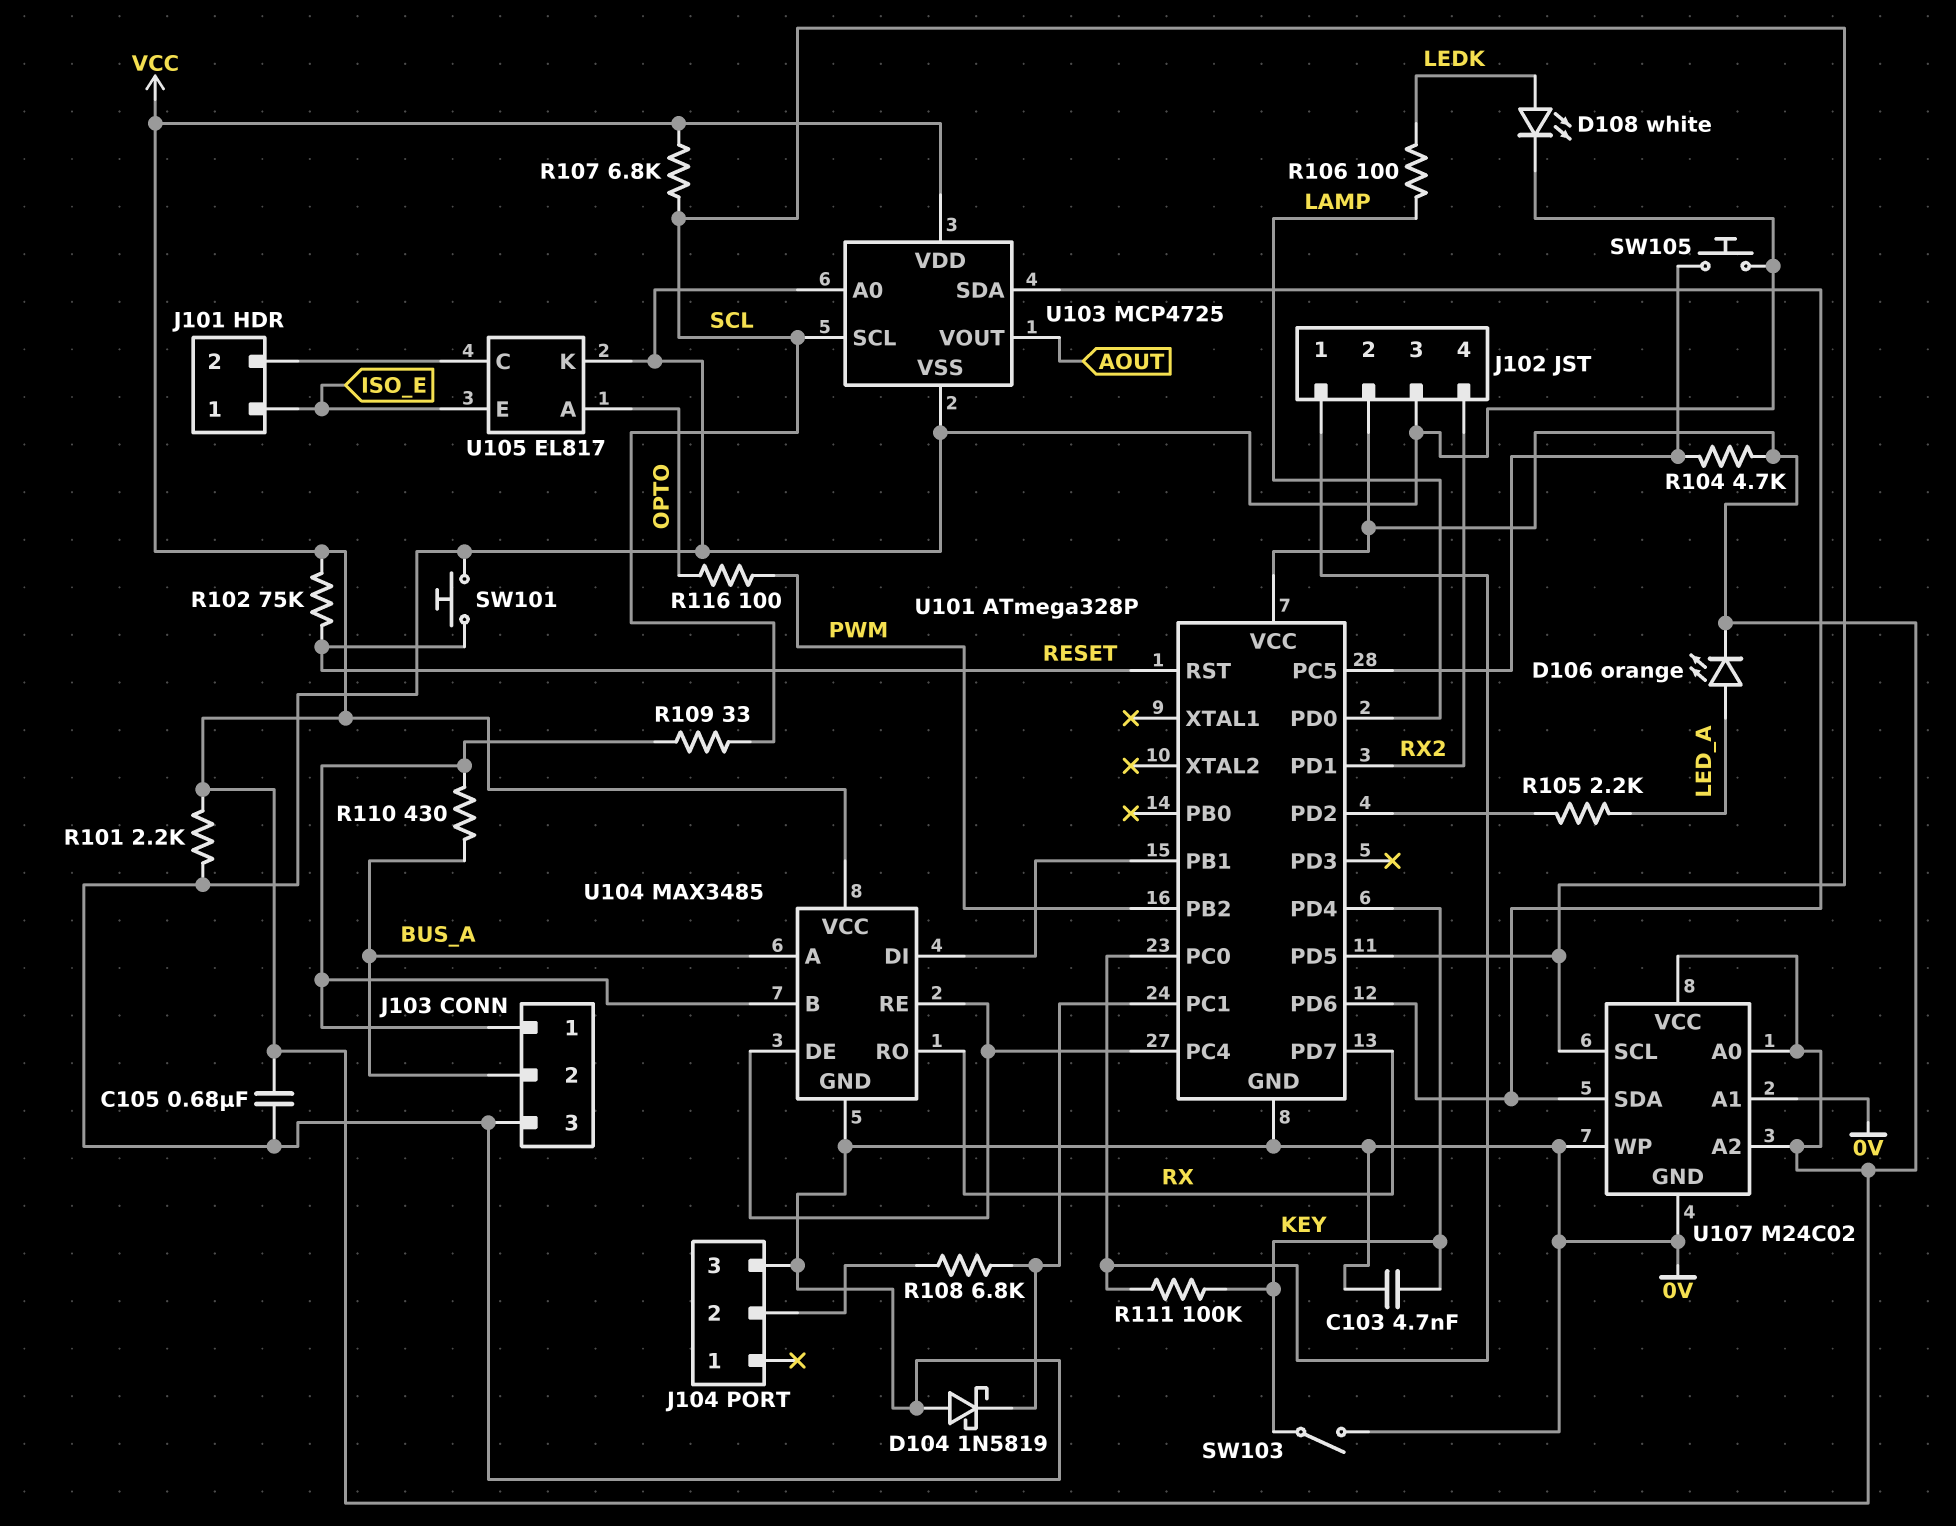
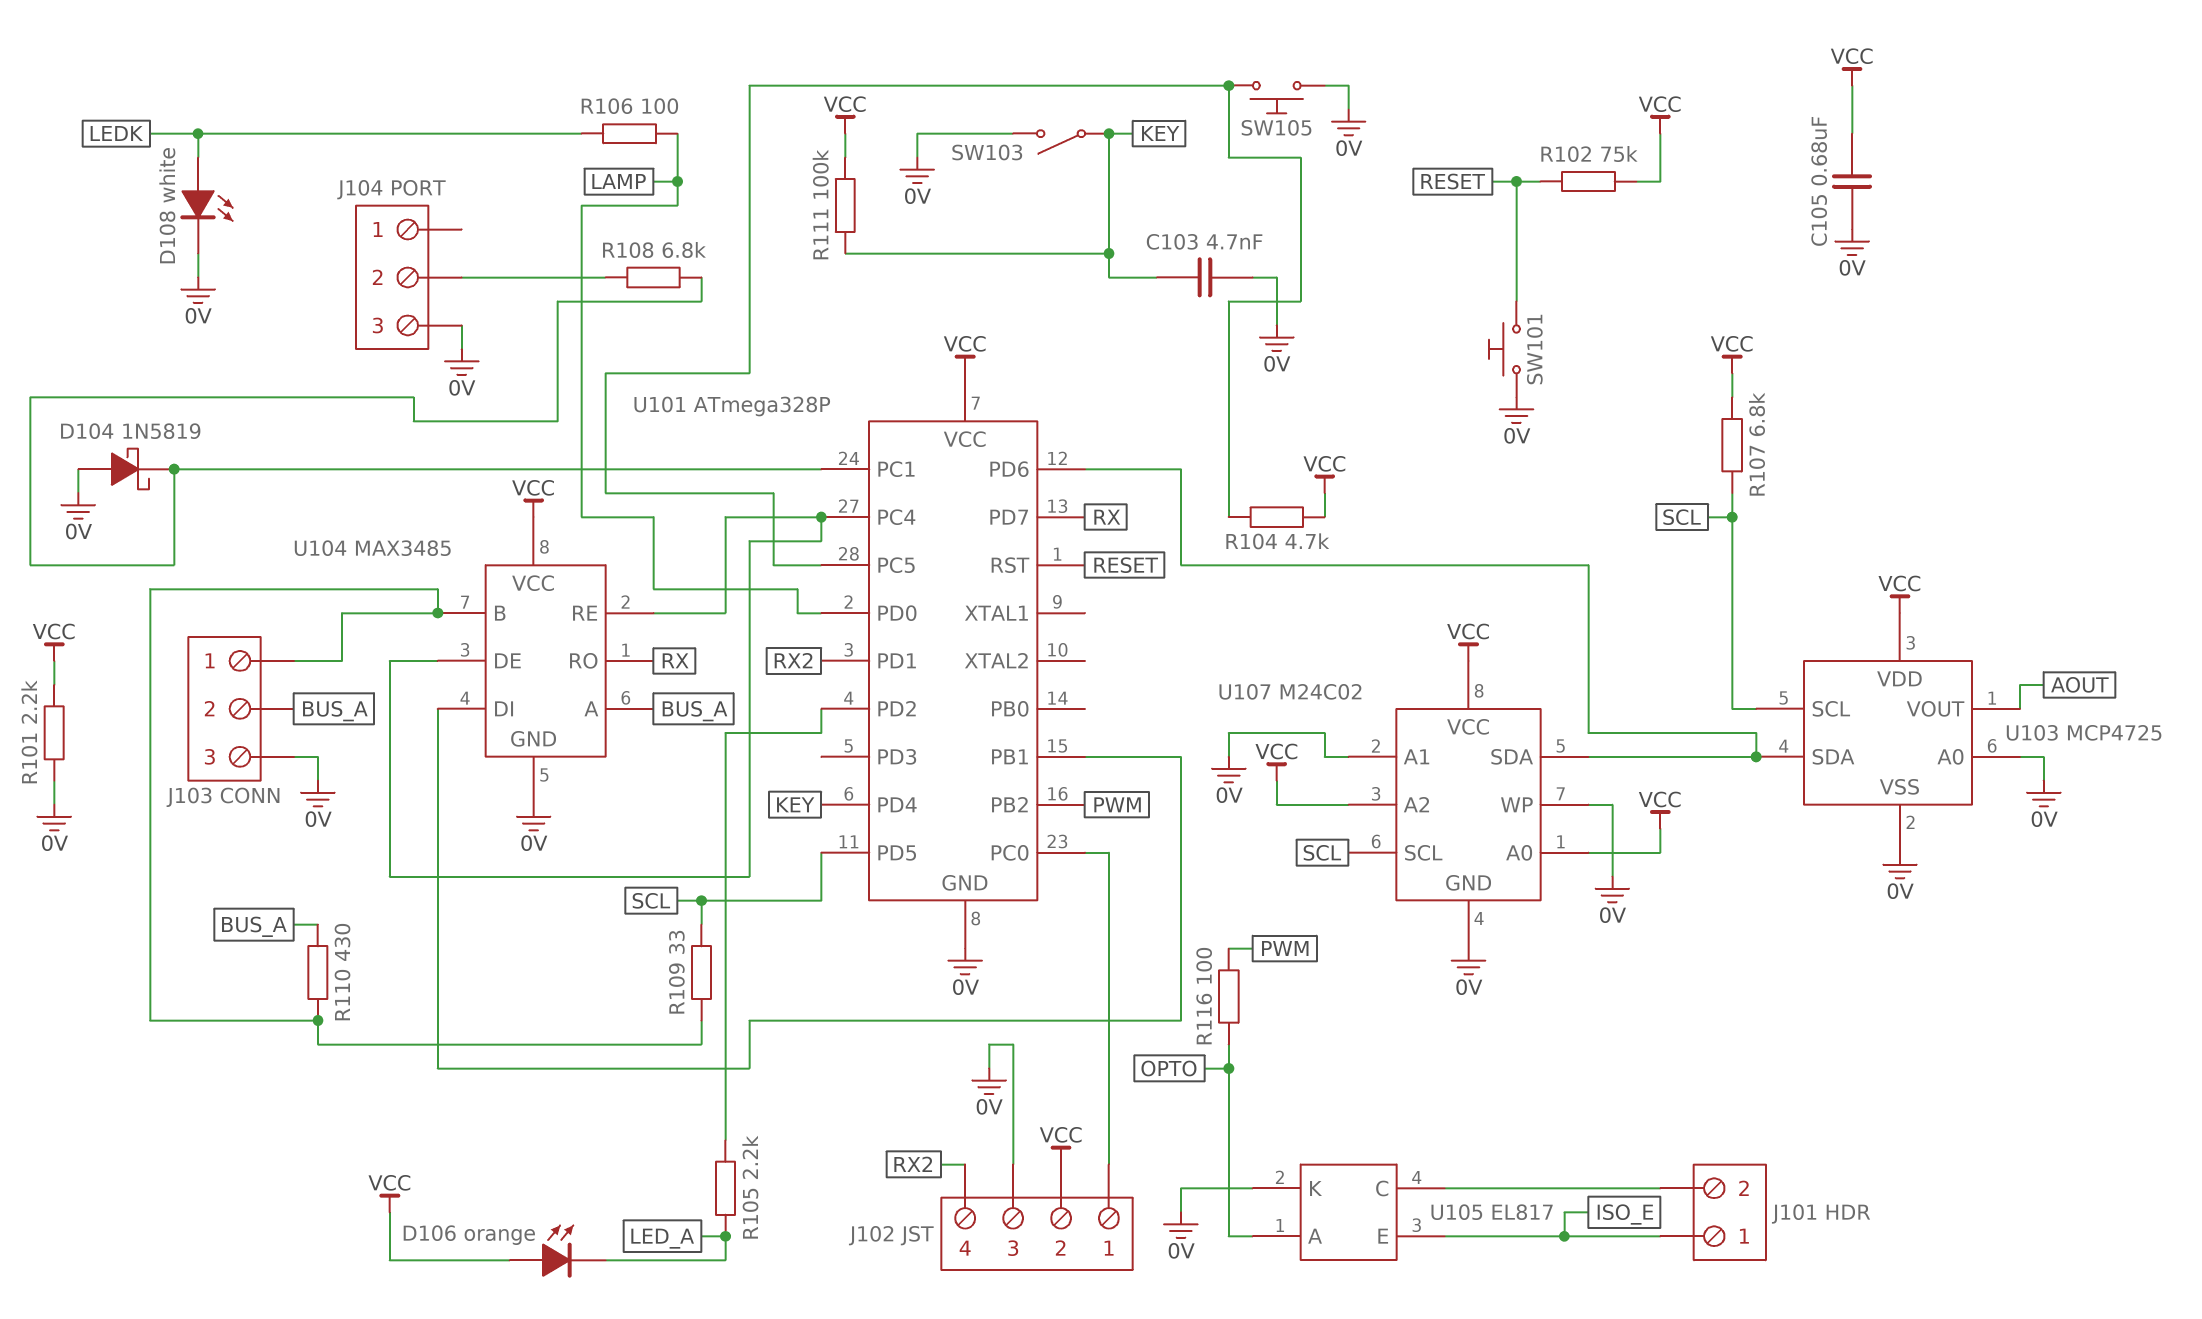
D106: LED orange (A LED_A, K VCC) -> LED orange (A VCC, K LED_A)
R111: 100k (J102/1, KEY) -> 100k (KEY, VCC)

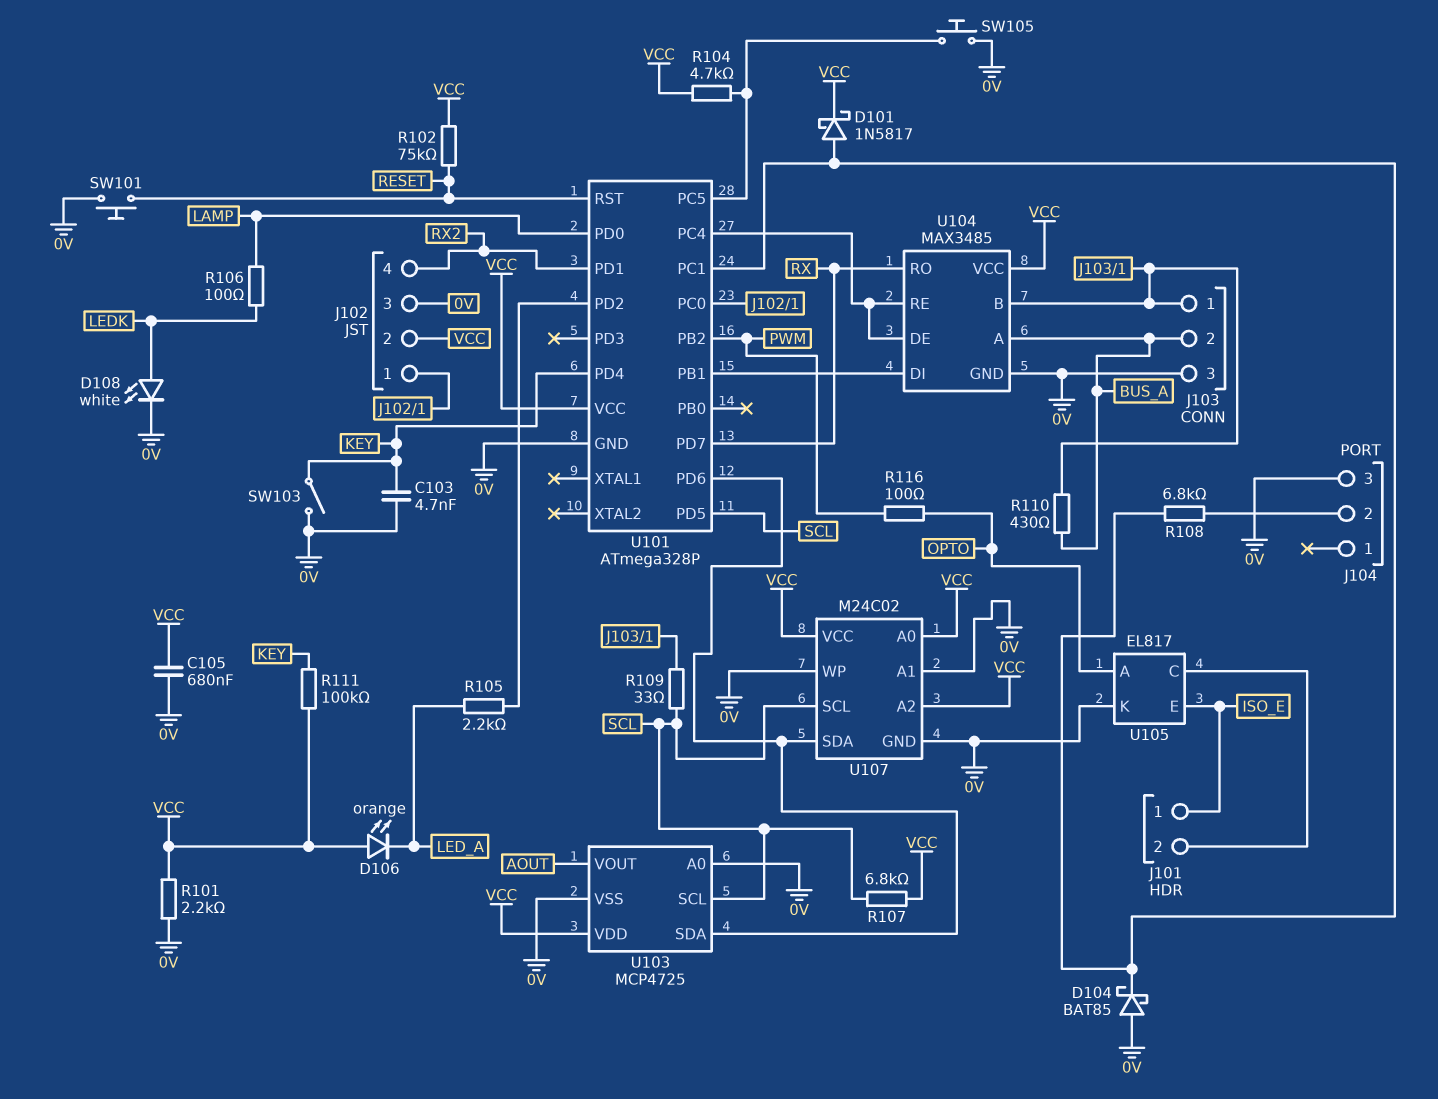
D101: none -> schottky 1N5817 (A U101/PC1, K VCC)
D104: schottky 1N5819 (A 0V, K U101/PC1) -> schottky BAT85 (A 0V, K U101/PC1)

